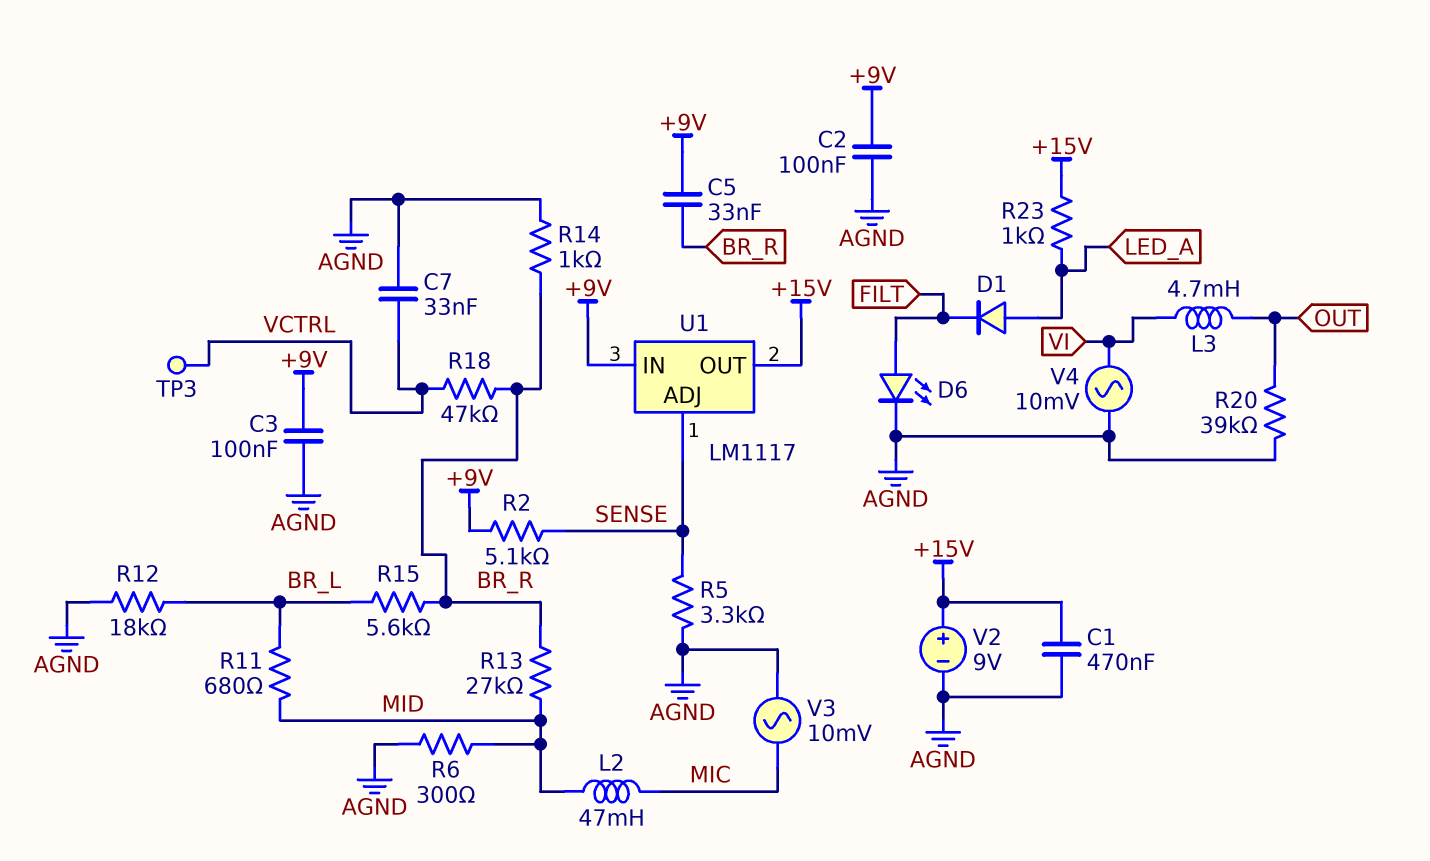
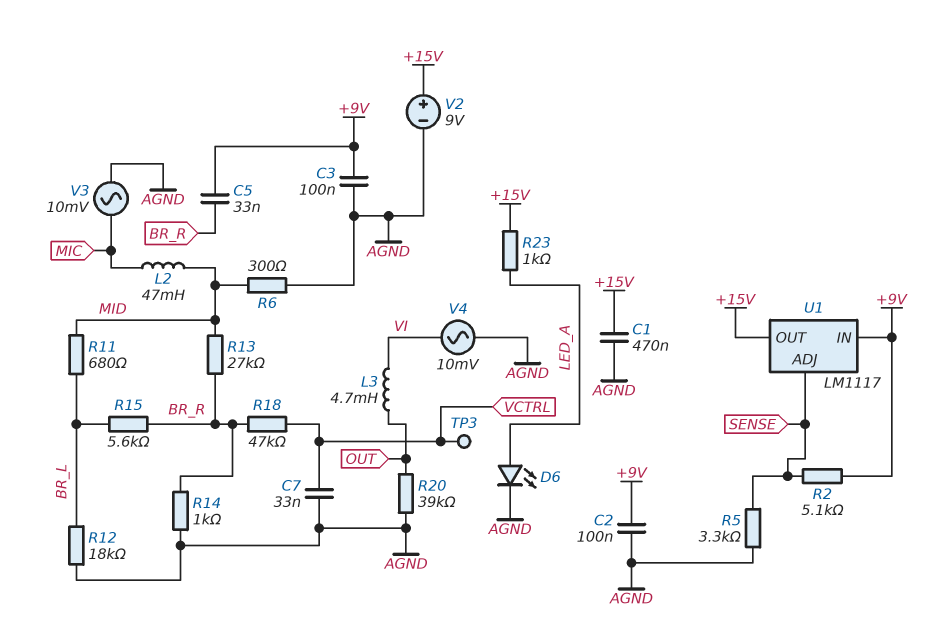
D1: diode (A LED_A, K FILT) -> none
D6: LED (A FILT, K AGND) -> LED (A LED_A, K AGND)

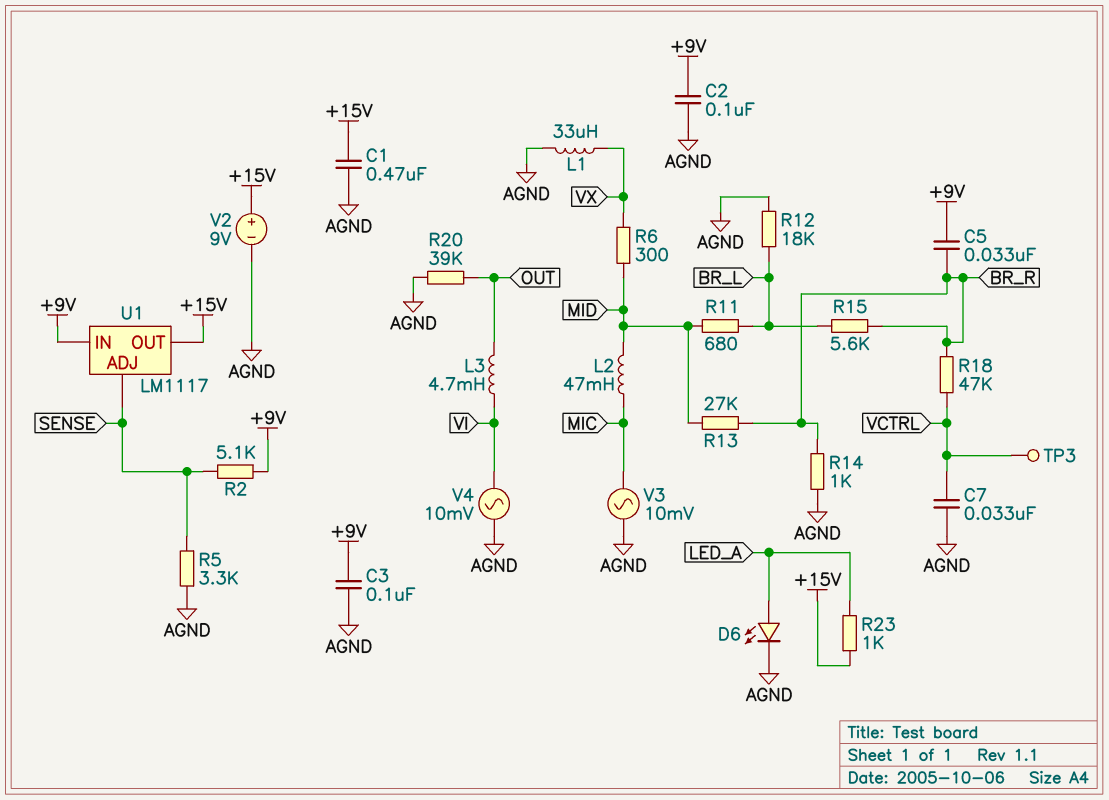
L1: none -> 33uH (AGND, VX)
R6: 300 (AGND, MID) -> 300 (MID, VX)

